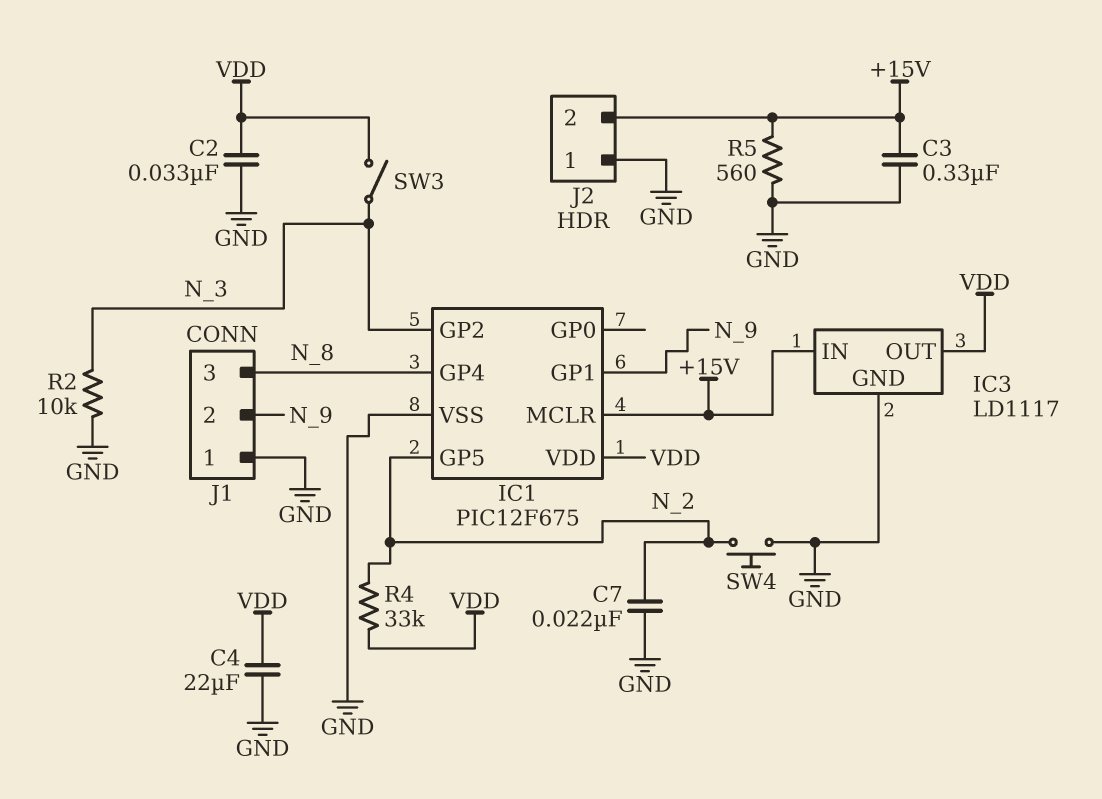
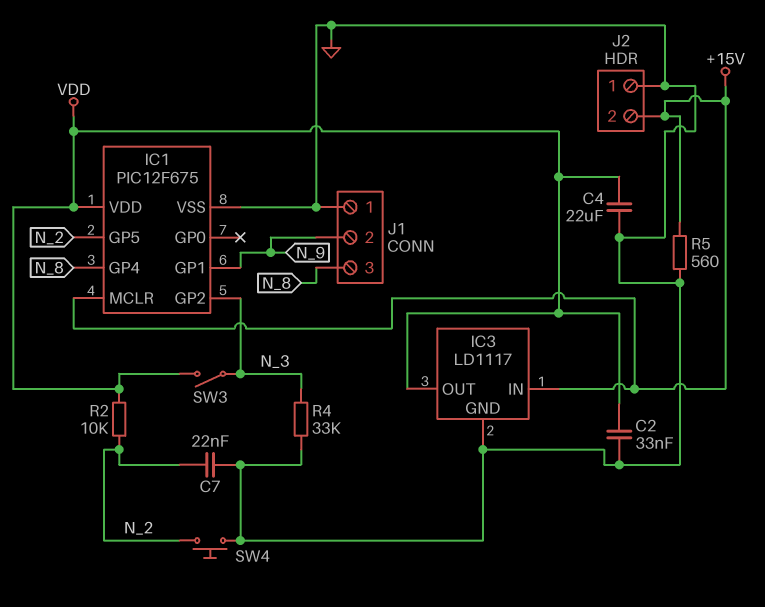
C3: 330nF (+15V, GND) -> none
R2: 10k (GND, N_3) -> 10k (N_2, VDD)
R4: 33k (N_2, VDD) -> 33k (GND, N_3)

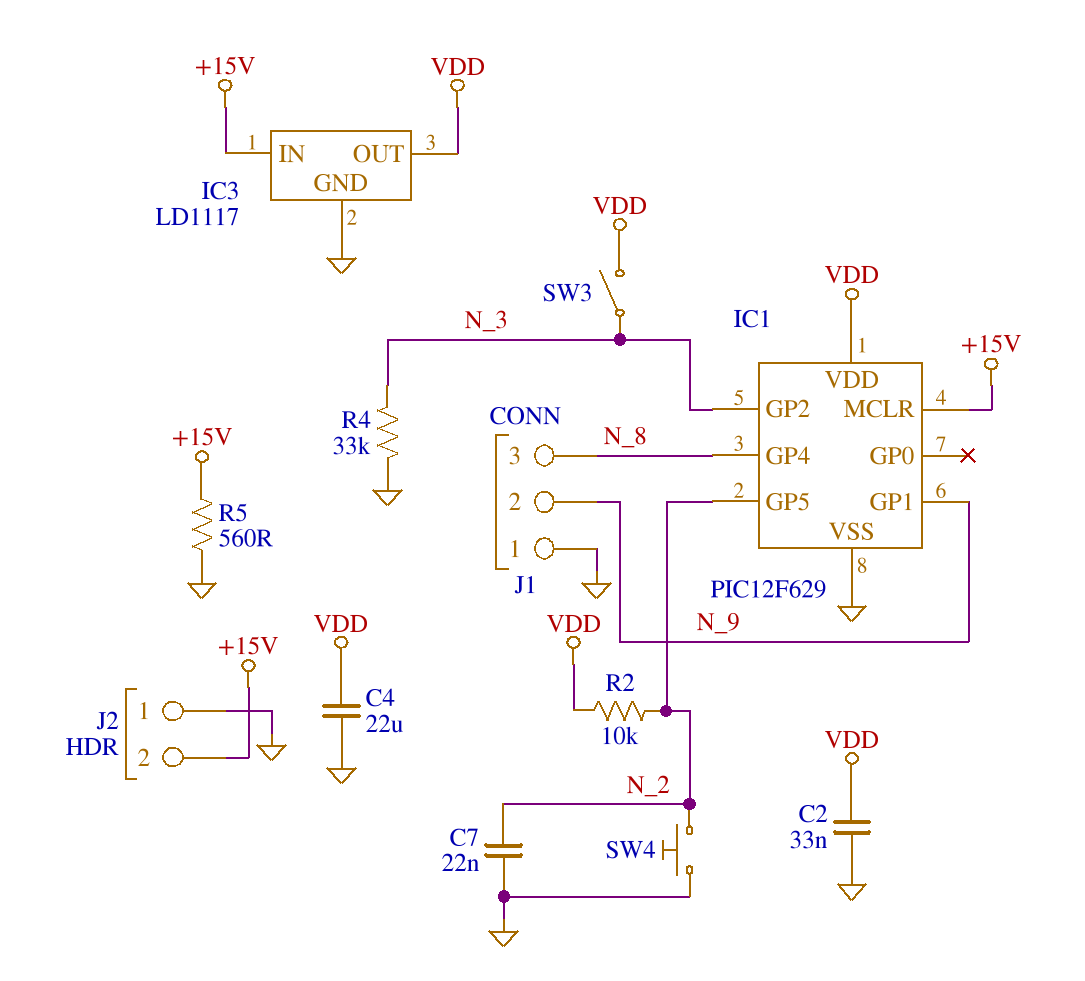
IC1: PIC12F675 -> PIC12F629

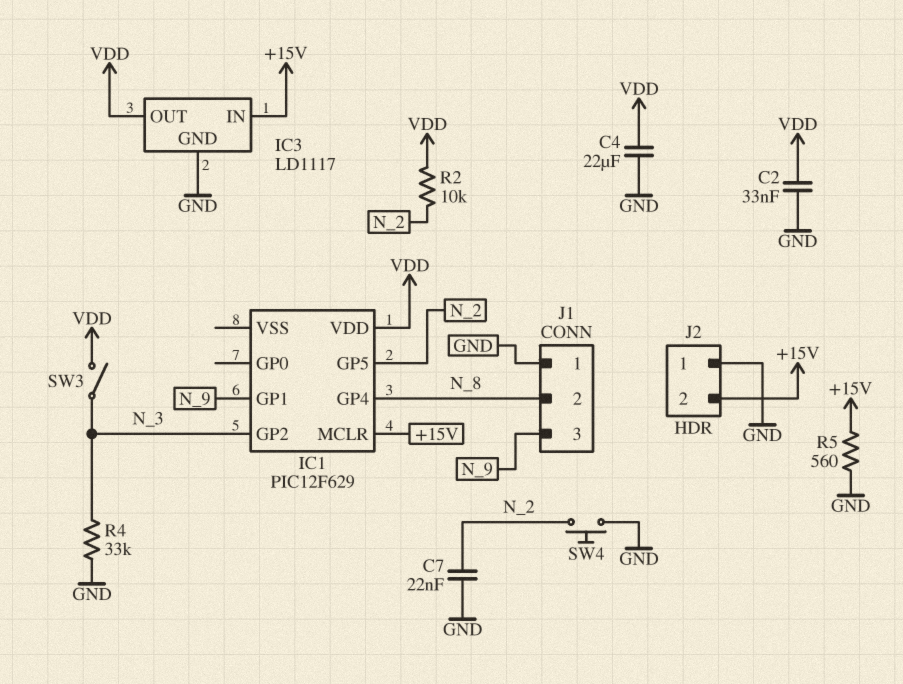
IC1 pin VSS: GND -> none
J1 pin 2: N_9 -> N_8
J1 pin 3: N_8 -> N_9

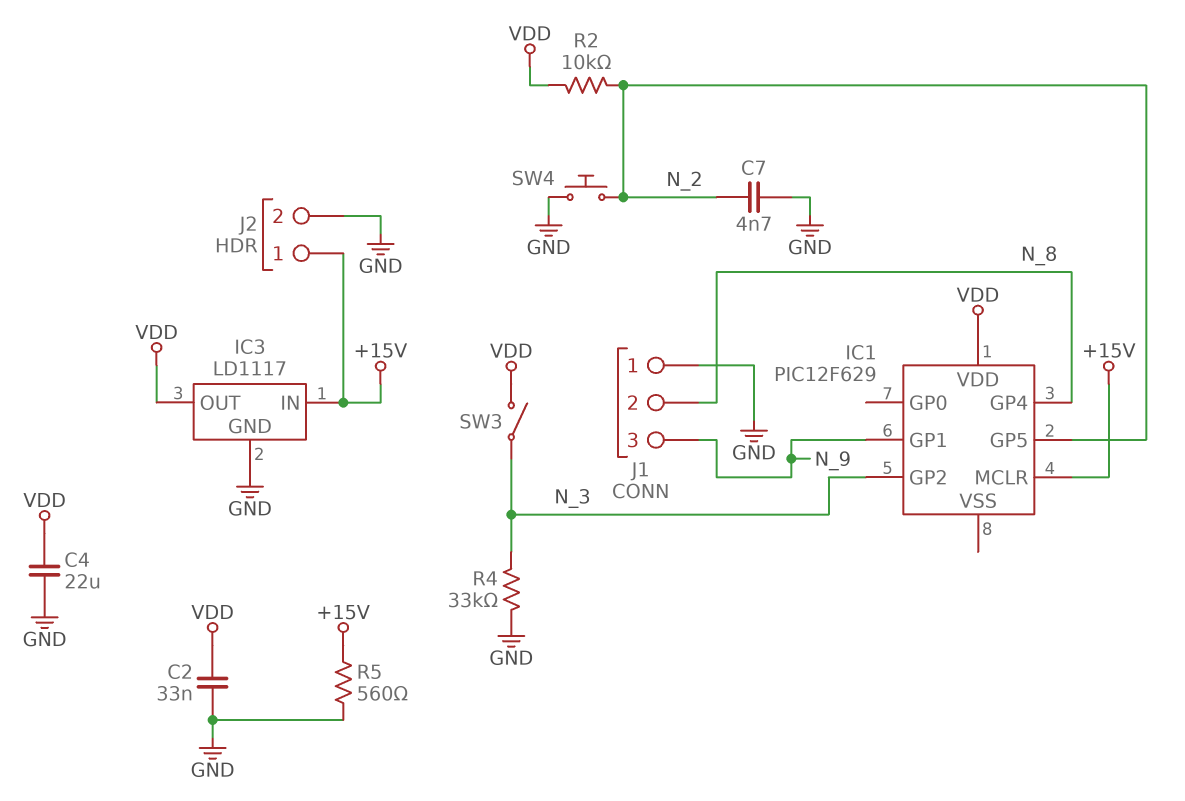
C7: 22nF (GND, N_2) -> 4.7nF (GND, N_2)
J2 pin 1: GND -> +15V
J2 pin 2: +15V -> GND

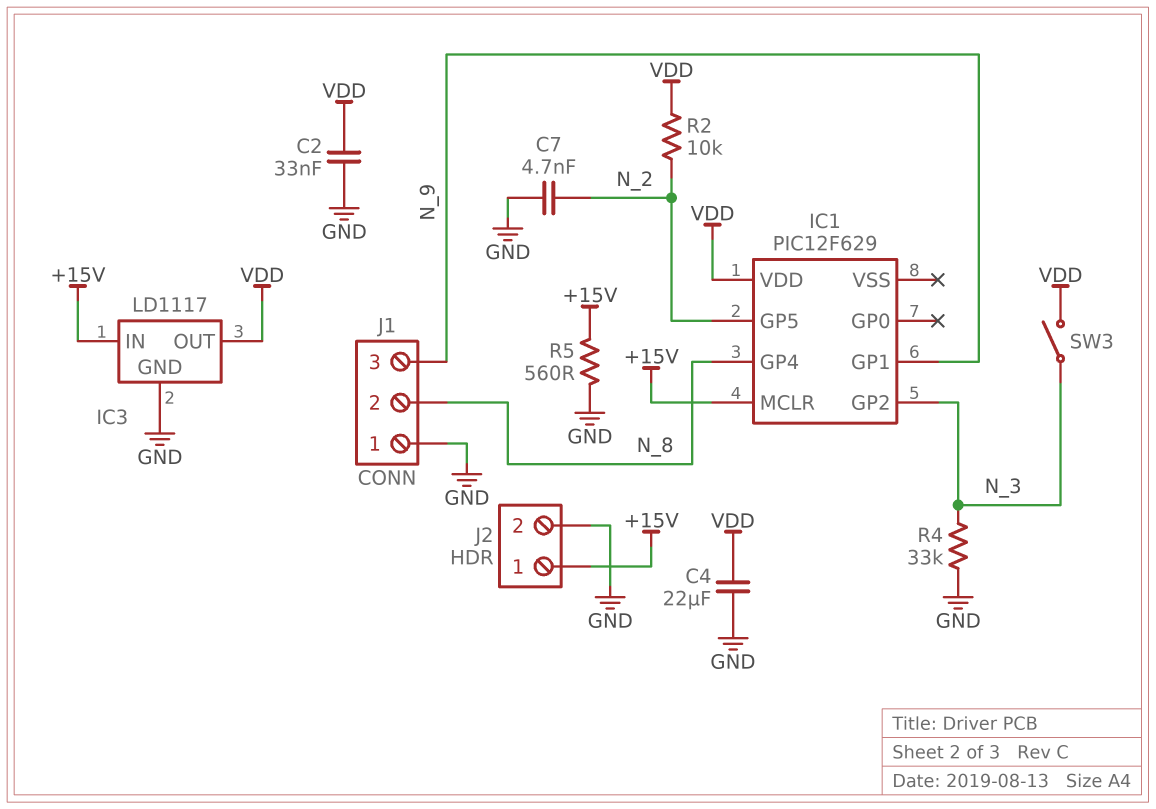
SW4: button (GND, N_2) -> none

